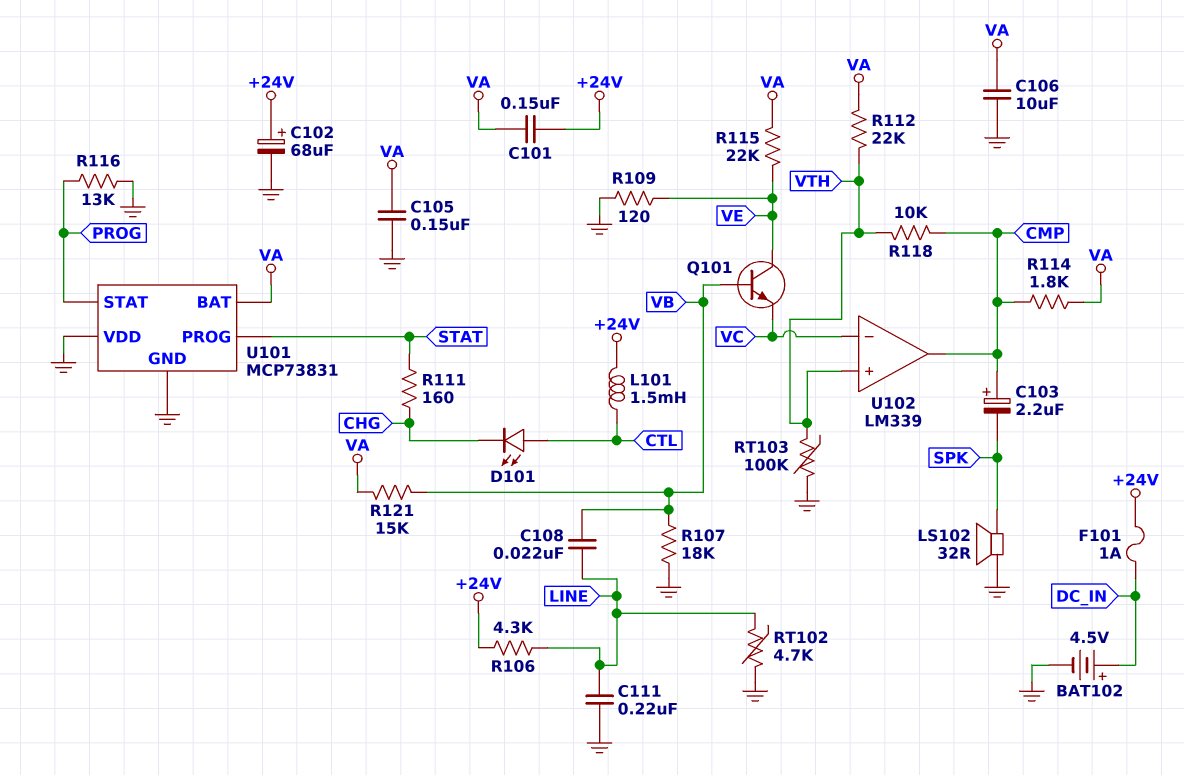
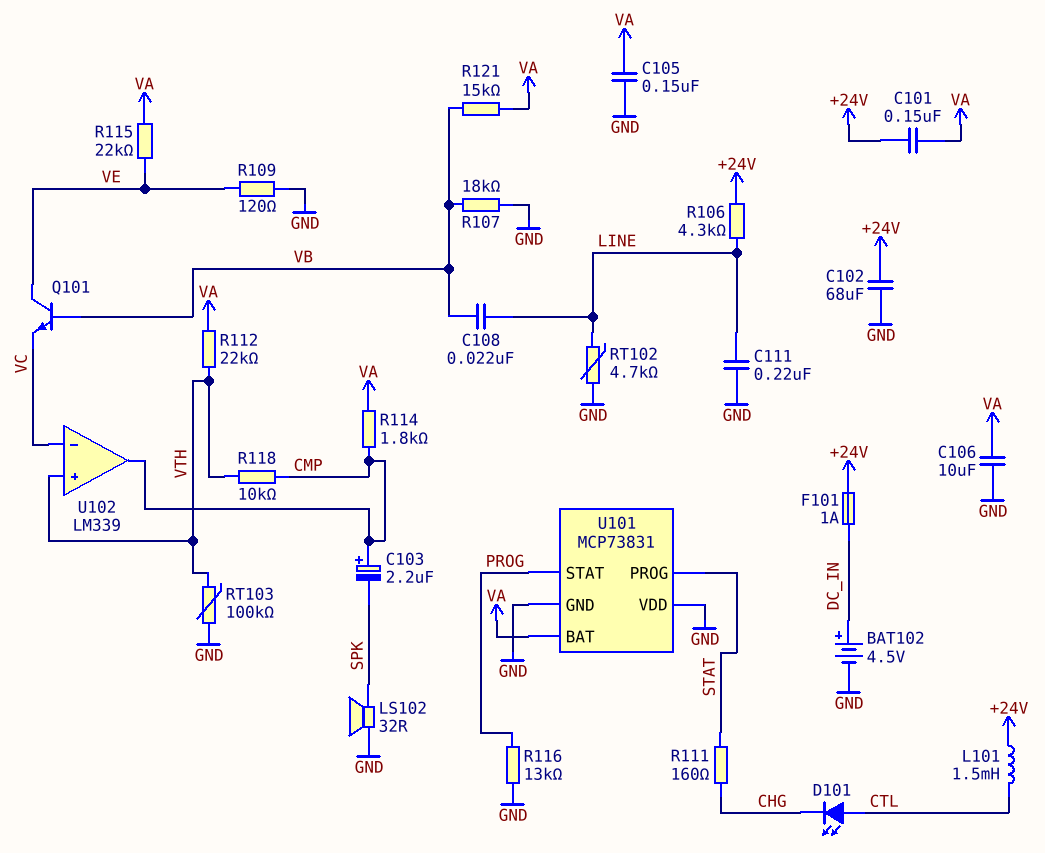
C102: 68uF (plus +24V, minus GND) -> 68uF (+24V, GND)

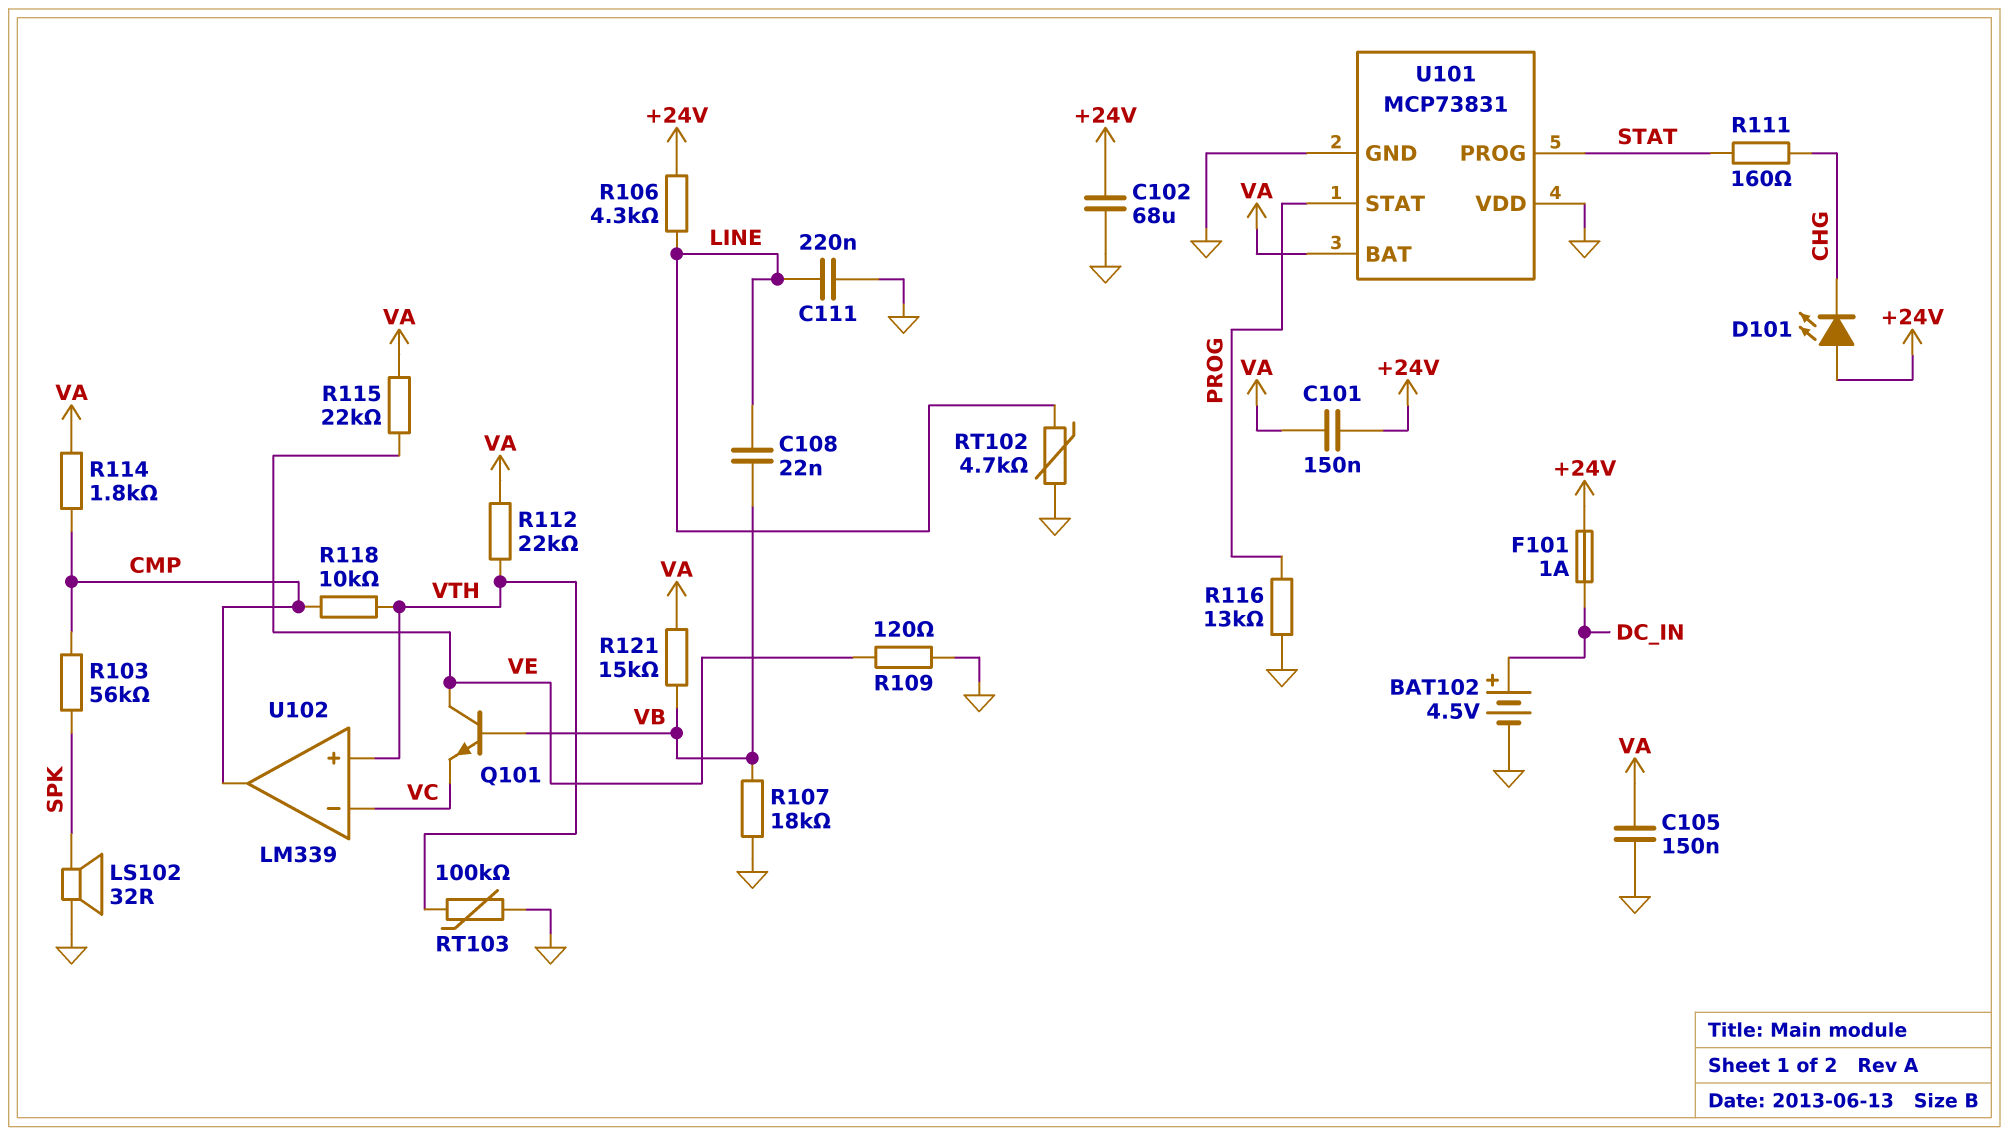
C103: 2.2uF (plus CMP, minus SPK) -> none
C106: 10uF (GND, VA) -> none
D101: LED (A CTL, K CHG) -> LED (A +24V, K CHG)
L101: 1.5mH (+24V, CTL) -> none
R103: none -> 56k (CMP, SPK)

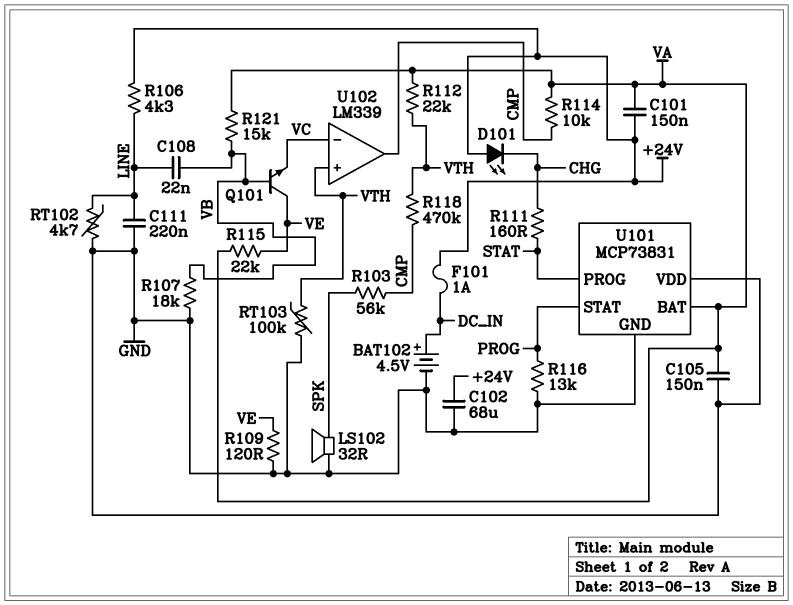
R114: 1.8k (CMP, VA) -> 10k (CMP, VA)
R118: 10k (CMP, VTH) -> 470k (CMP, VTH)

